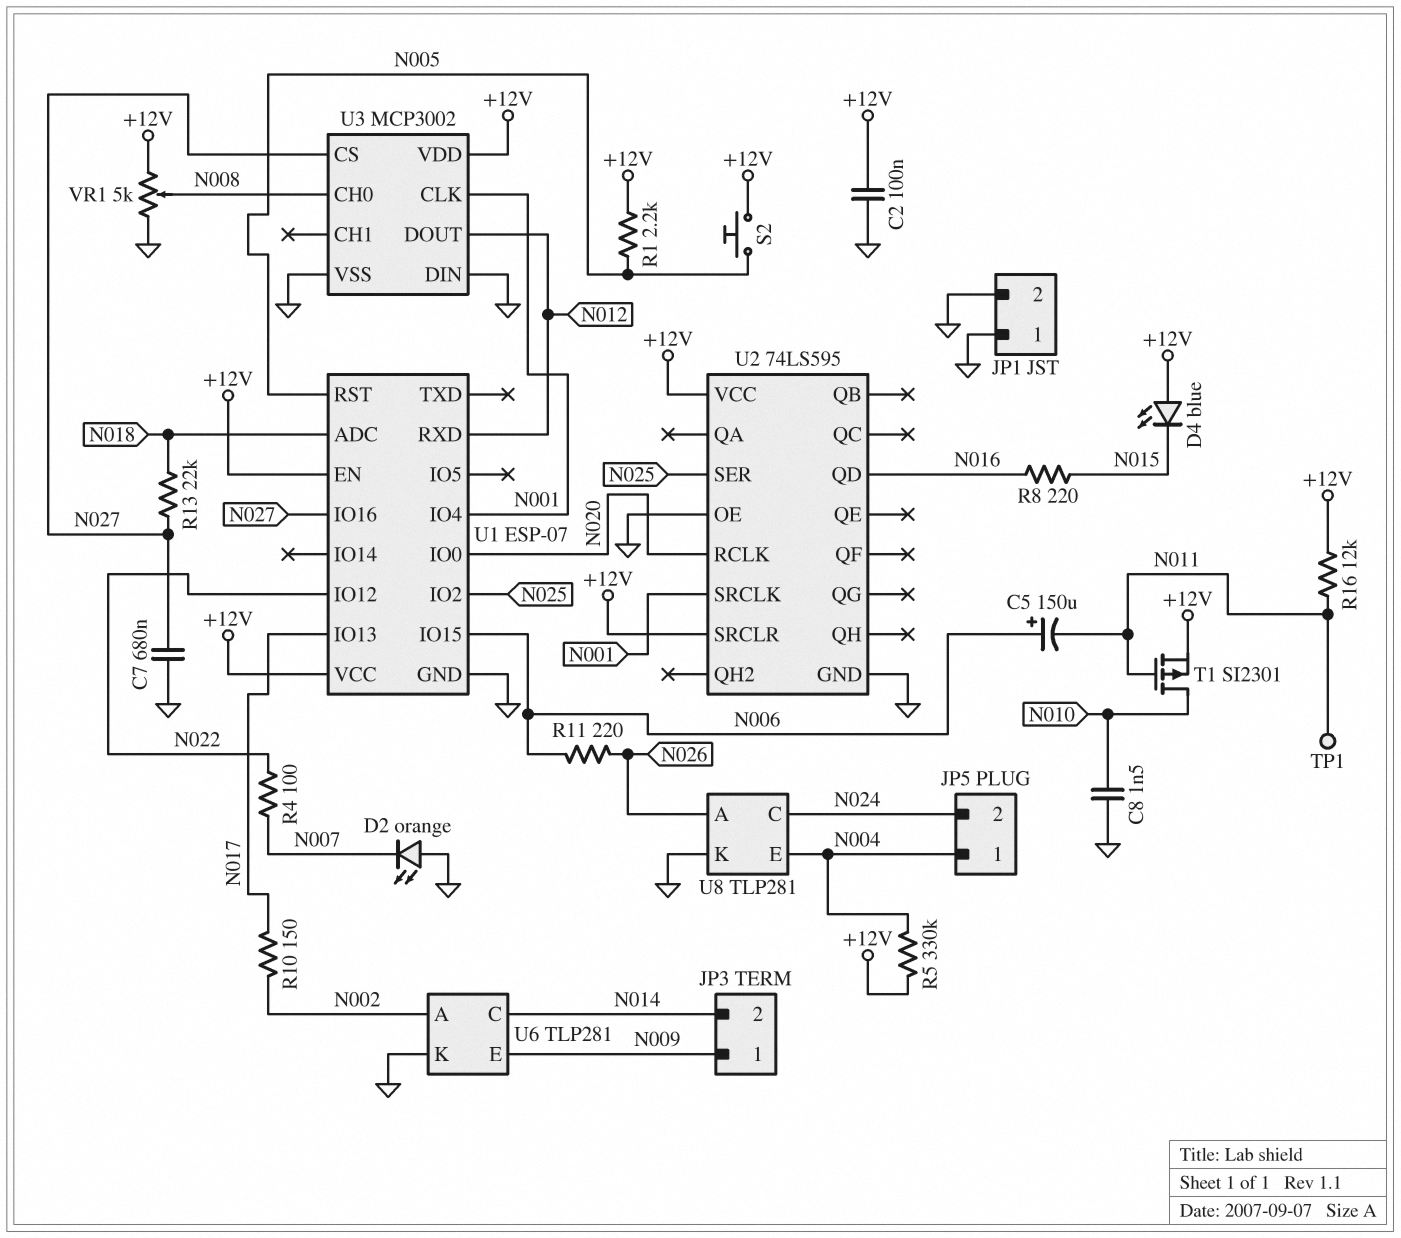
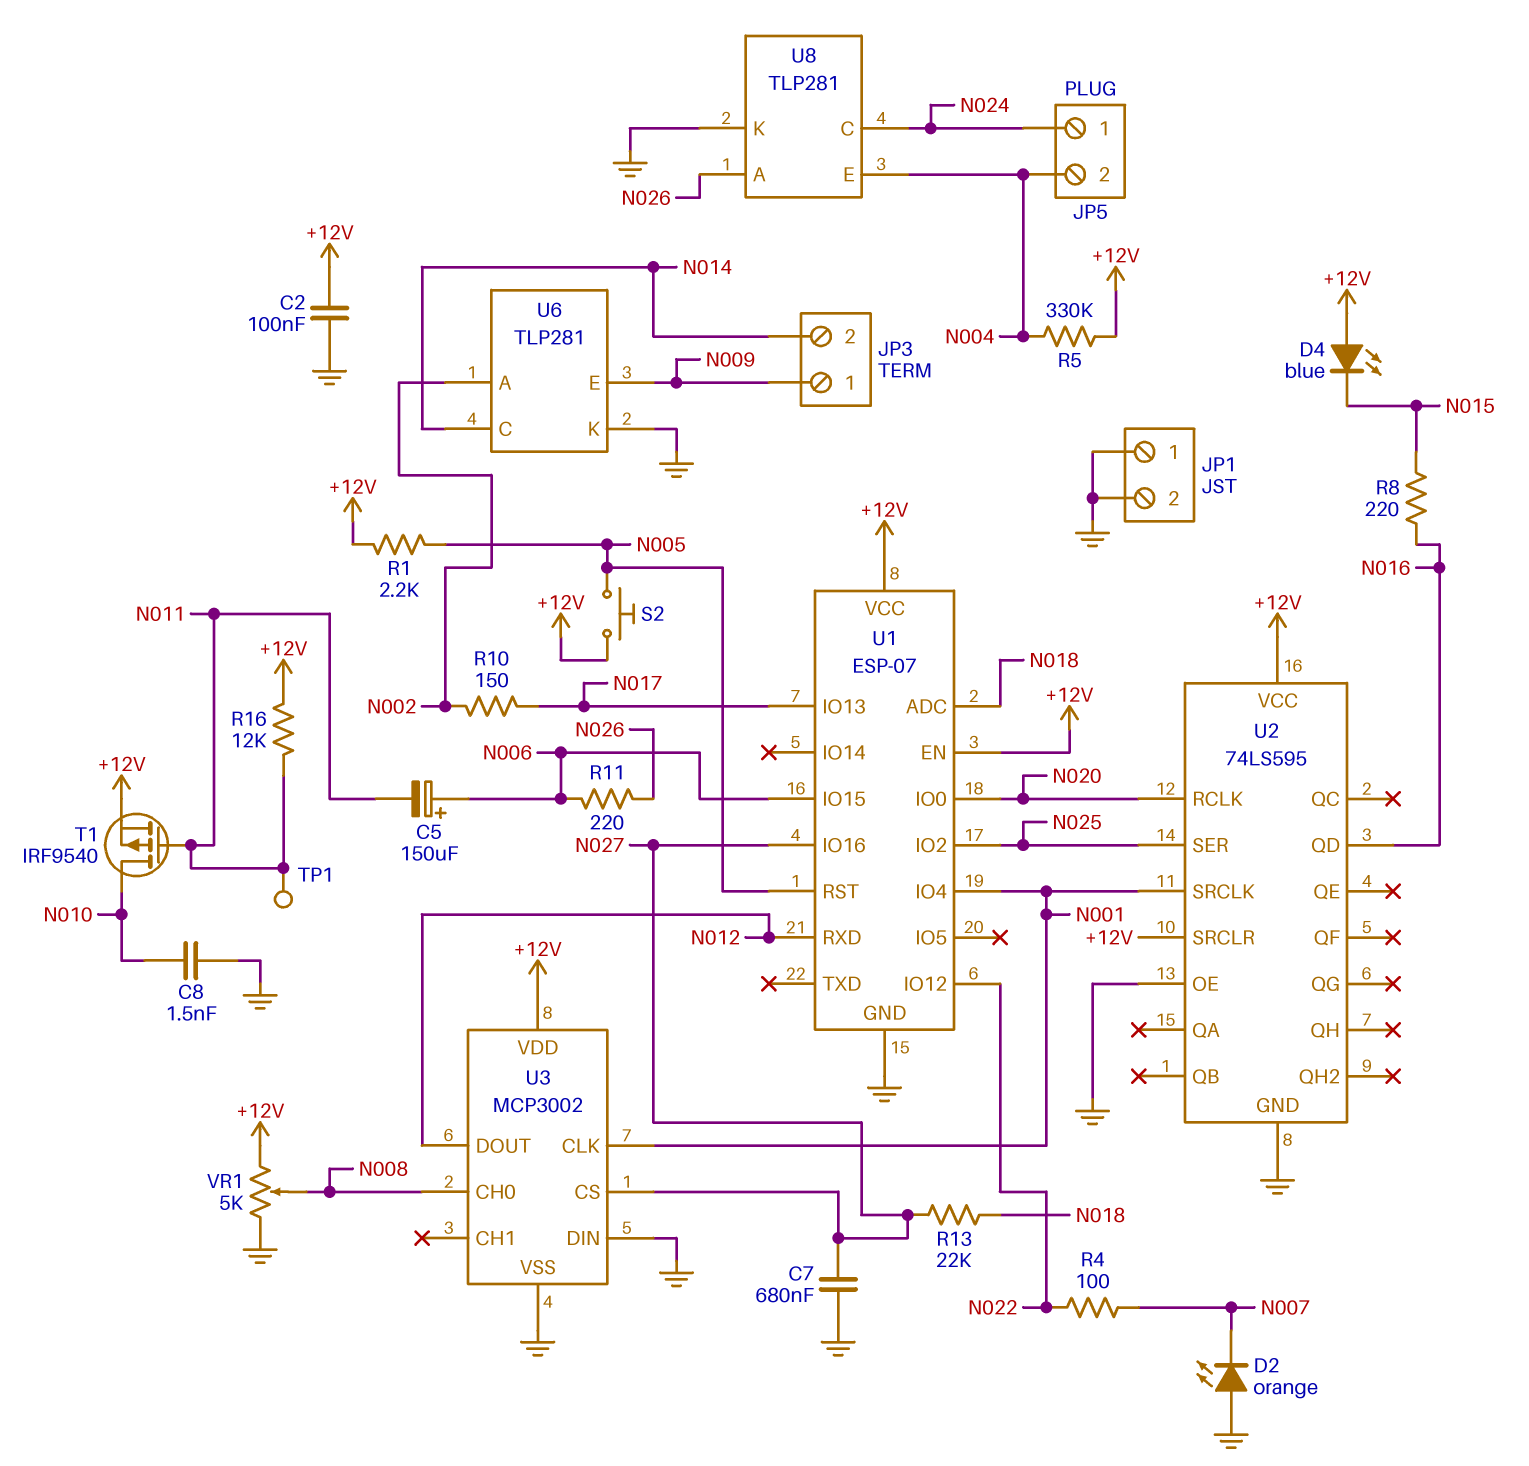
JP5 pin 1: N004 -> N024
JP5 pin 2: N024 -> N004
T1: PMOS SI2301 (G N011, D N010, S +12V) -> PMOS IRF9540 (G N011, D N010, S +12V)

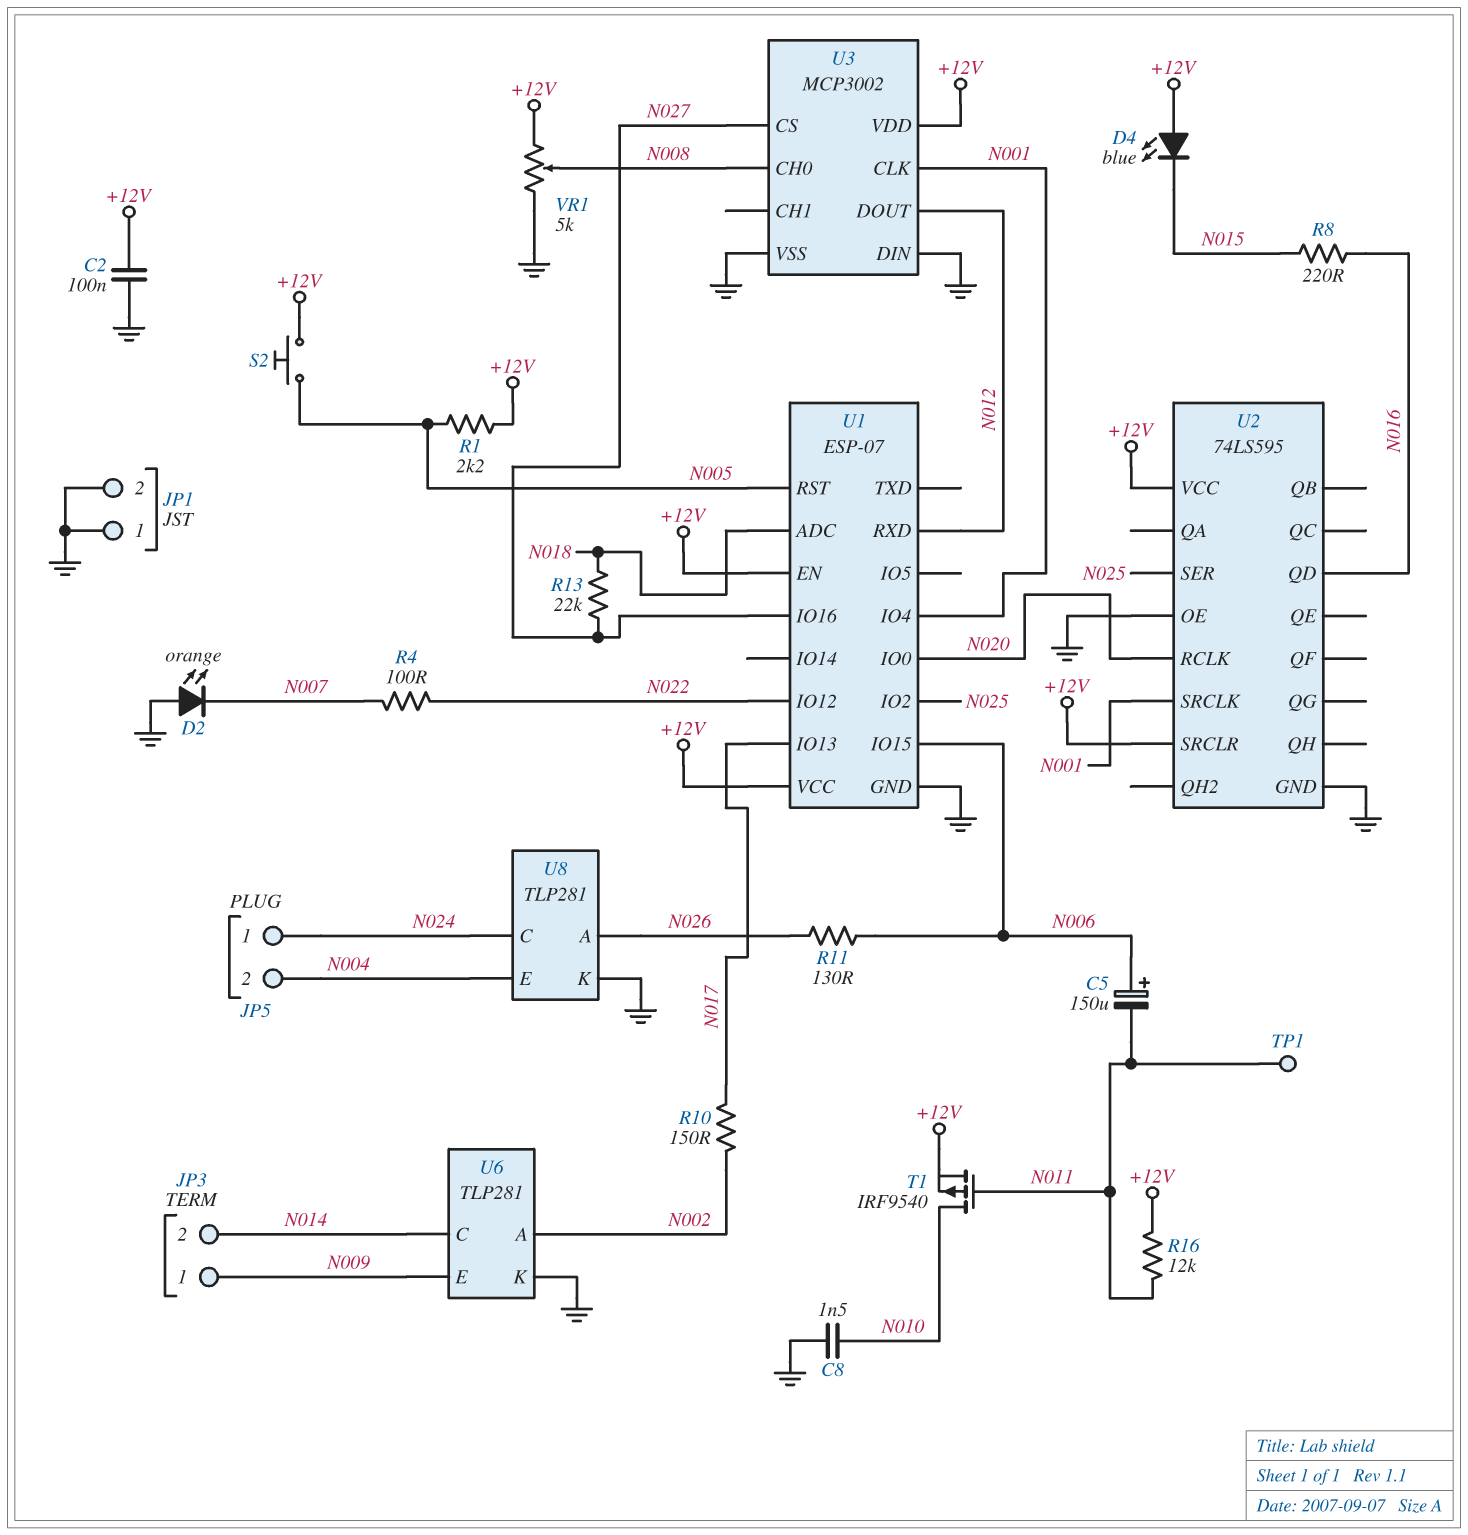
C7: 680nF (GND, N027) -> none
R5: 330k (+12V, N004) -> none
R11: 220 (N006, N026) -> 130 (N006, N026)

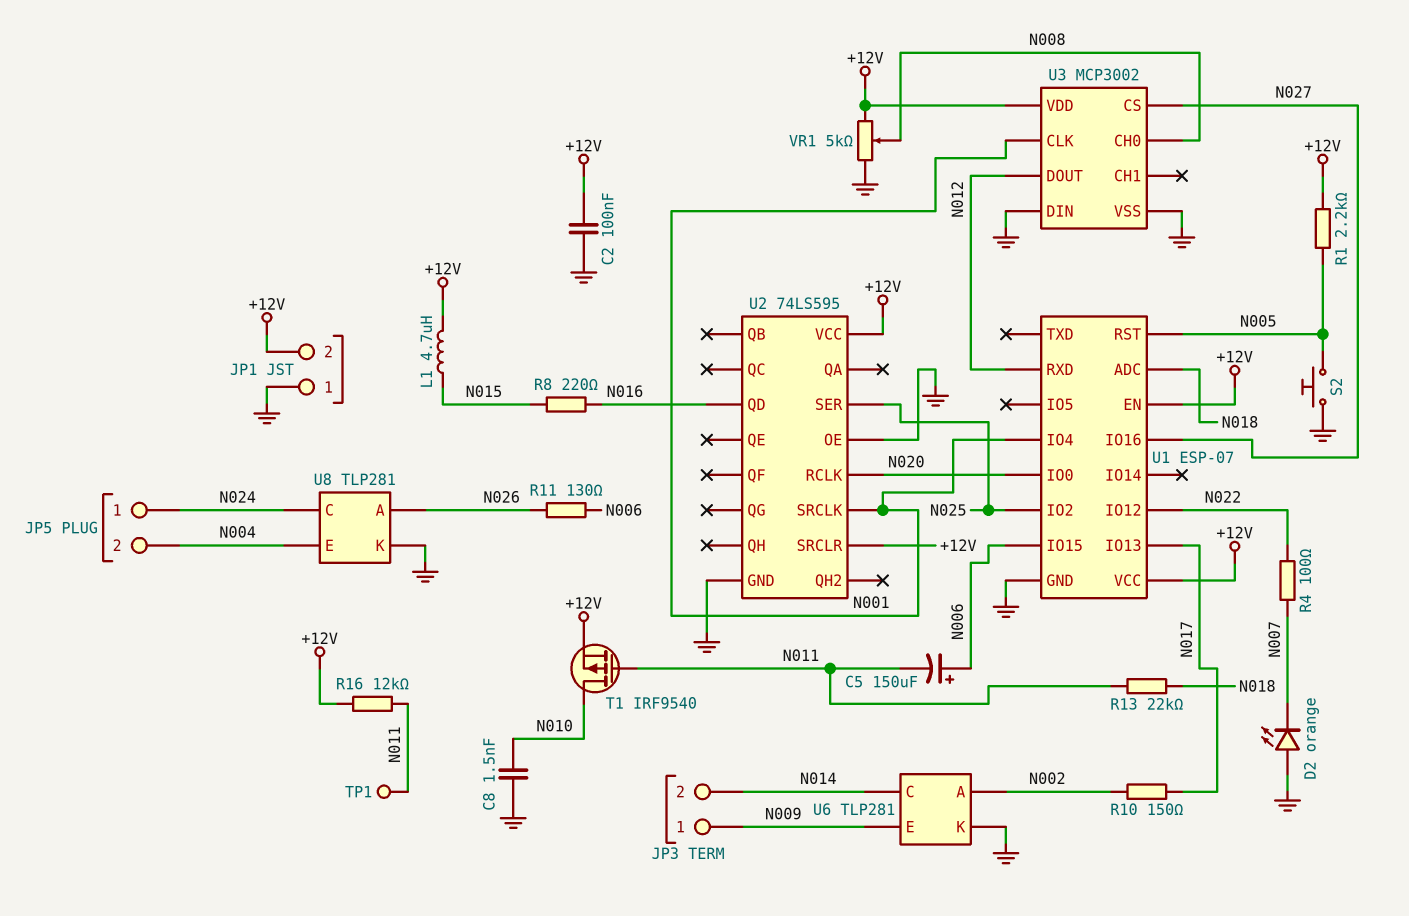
D4: LED blue (A +12V, K N015) -> none
JP1 pin 2: GND -> +12V
L1: none -> 4.7uH (+12V, N015)
R13: 22k (N018, N027) -> 22k (N011, N018)
S2: button (+12V, N005) -> button (GND, N005)

